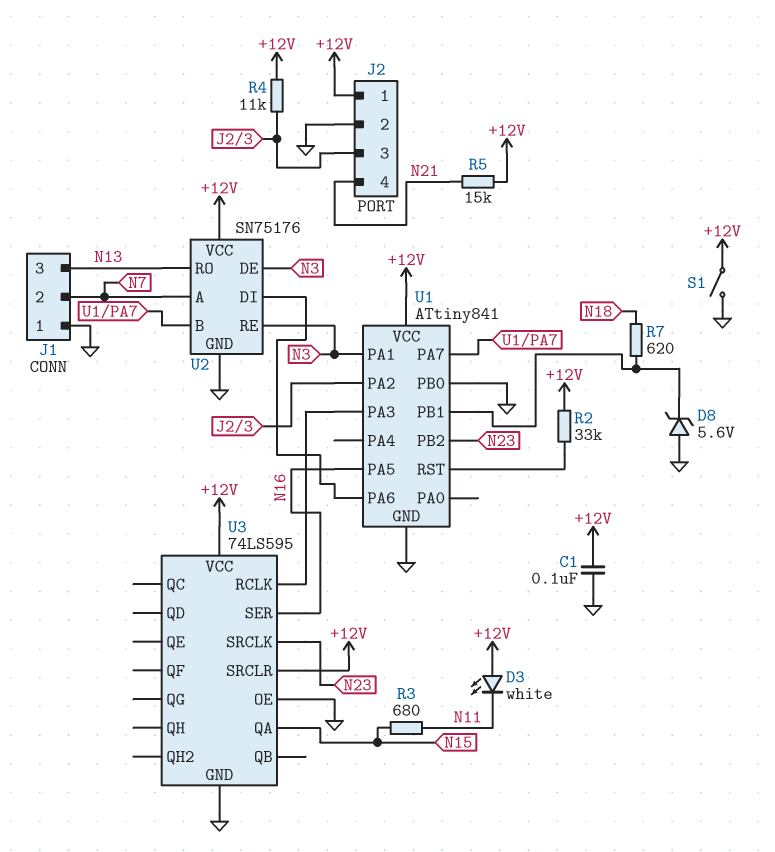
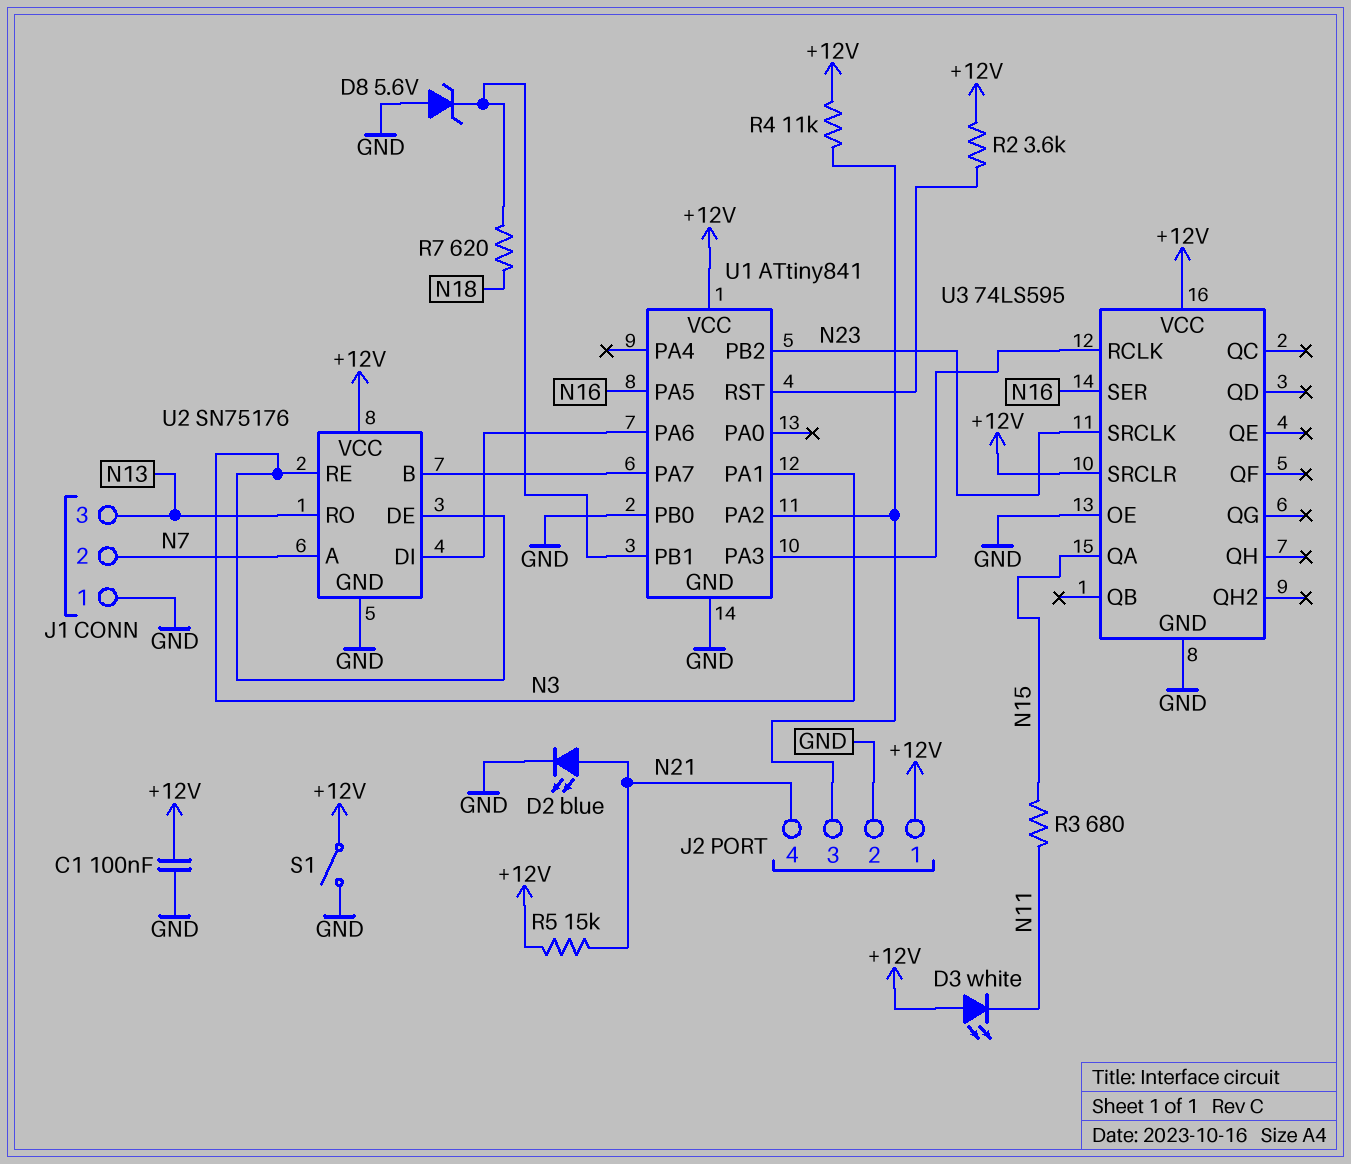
D2: none -> LED blue (A N21, K GND)
R2: 33k (+12V, U1/RST) -> 3.6k (+12V, U1/RST)

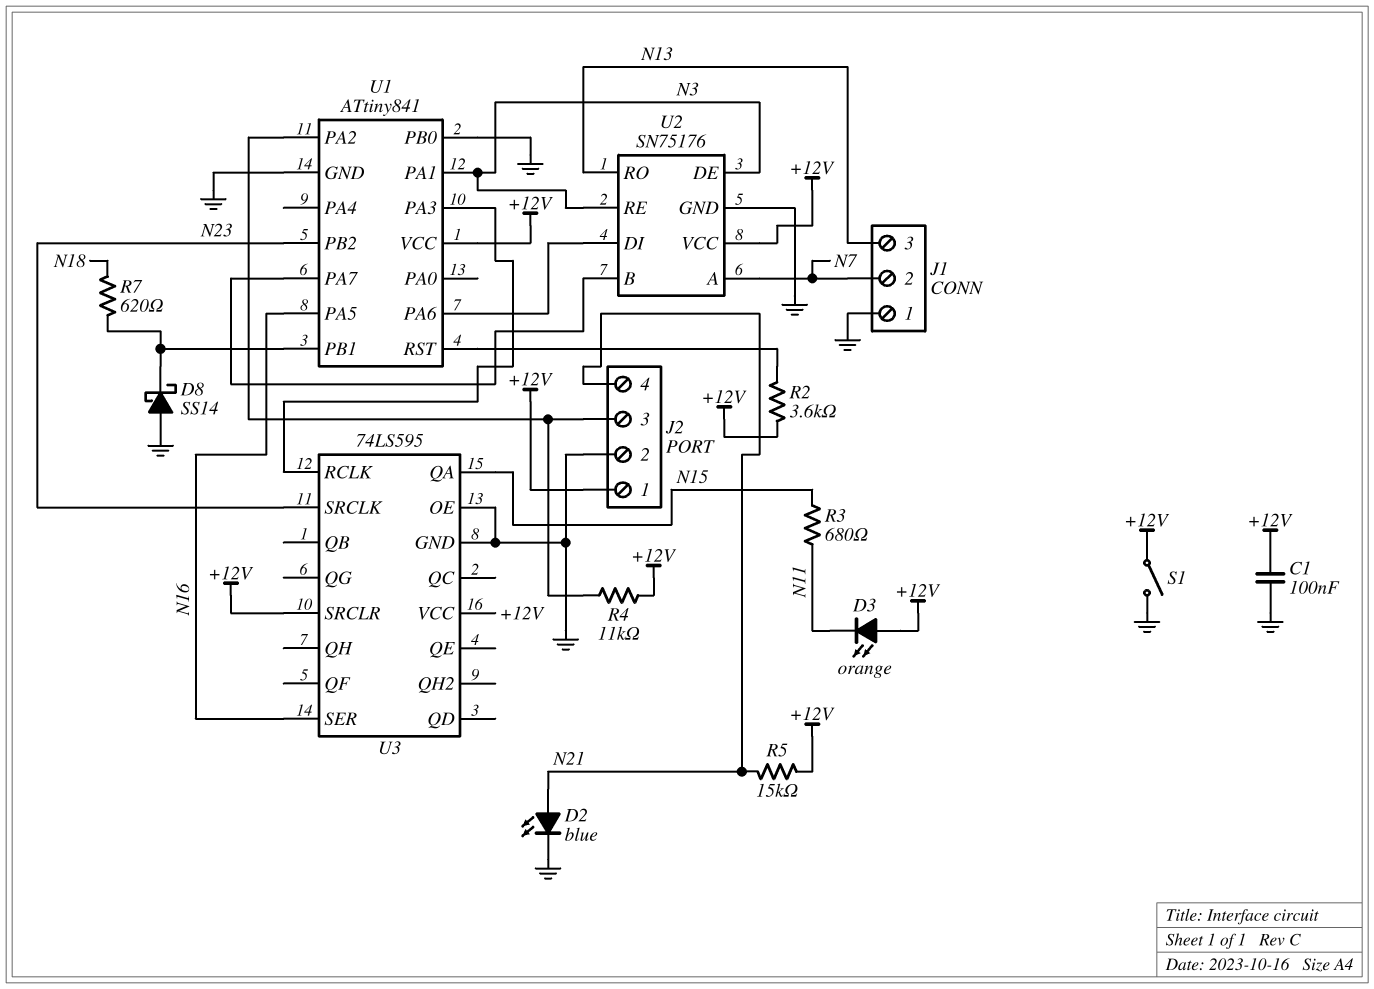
D3: LED white (A +12V, K N11) -> LED orange (A +12V, K N11)
D8: zener 5.6V (A GND, K U1/PB1) -> schottky SS14 (A GND, K U1/PB1)

